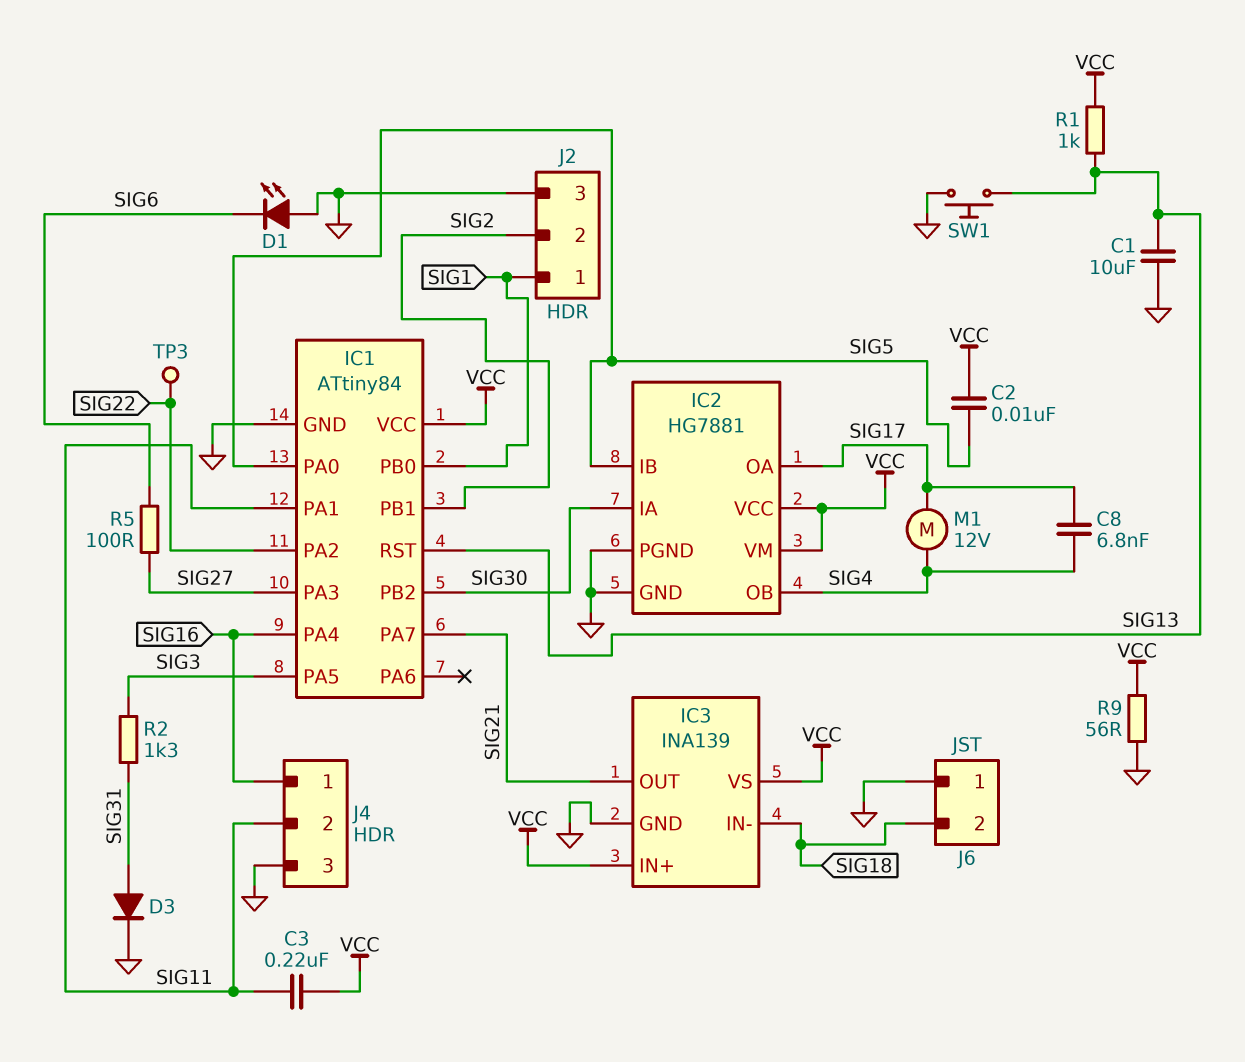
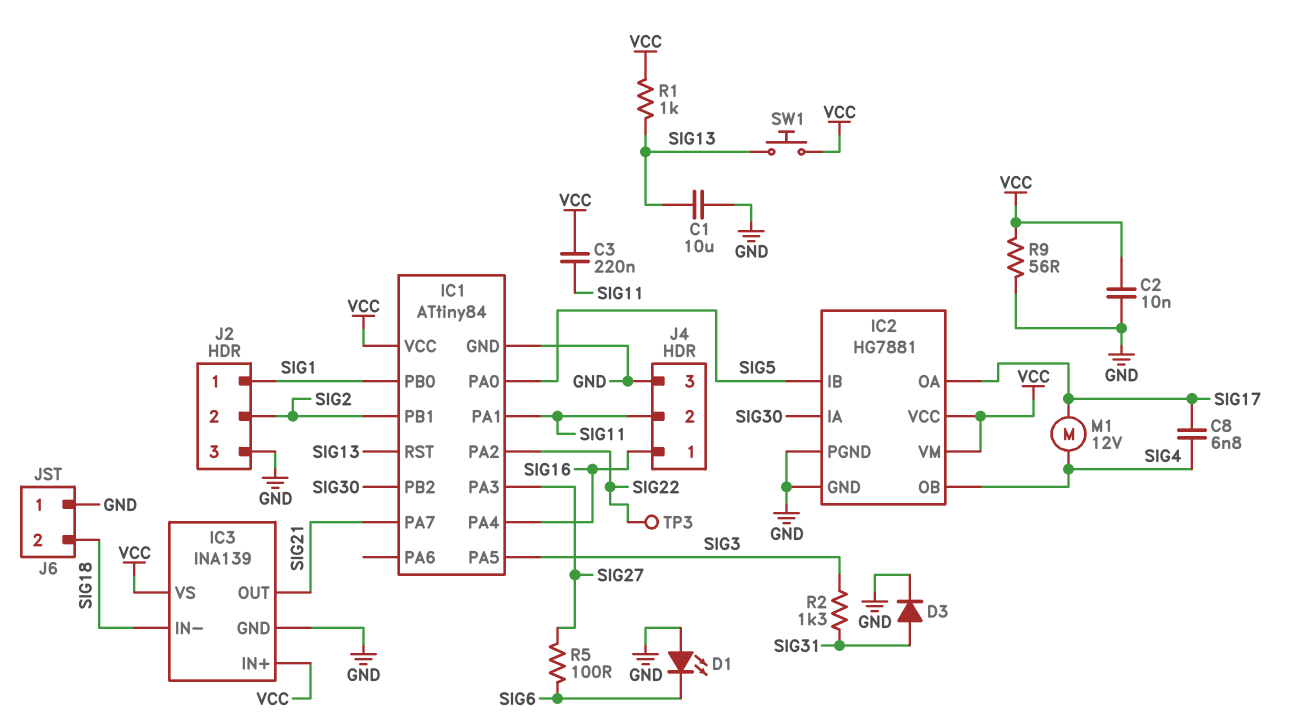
C2: 10nF (SIG5, VCC) -> 10nF (GND, VCC)
SW1: button (GND, SIG13) -> button (SIG13, VCC)

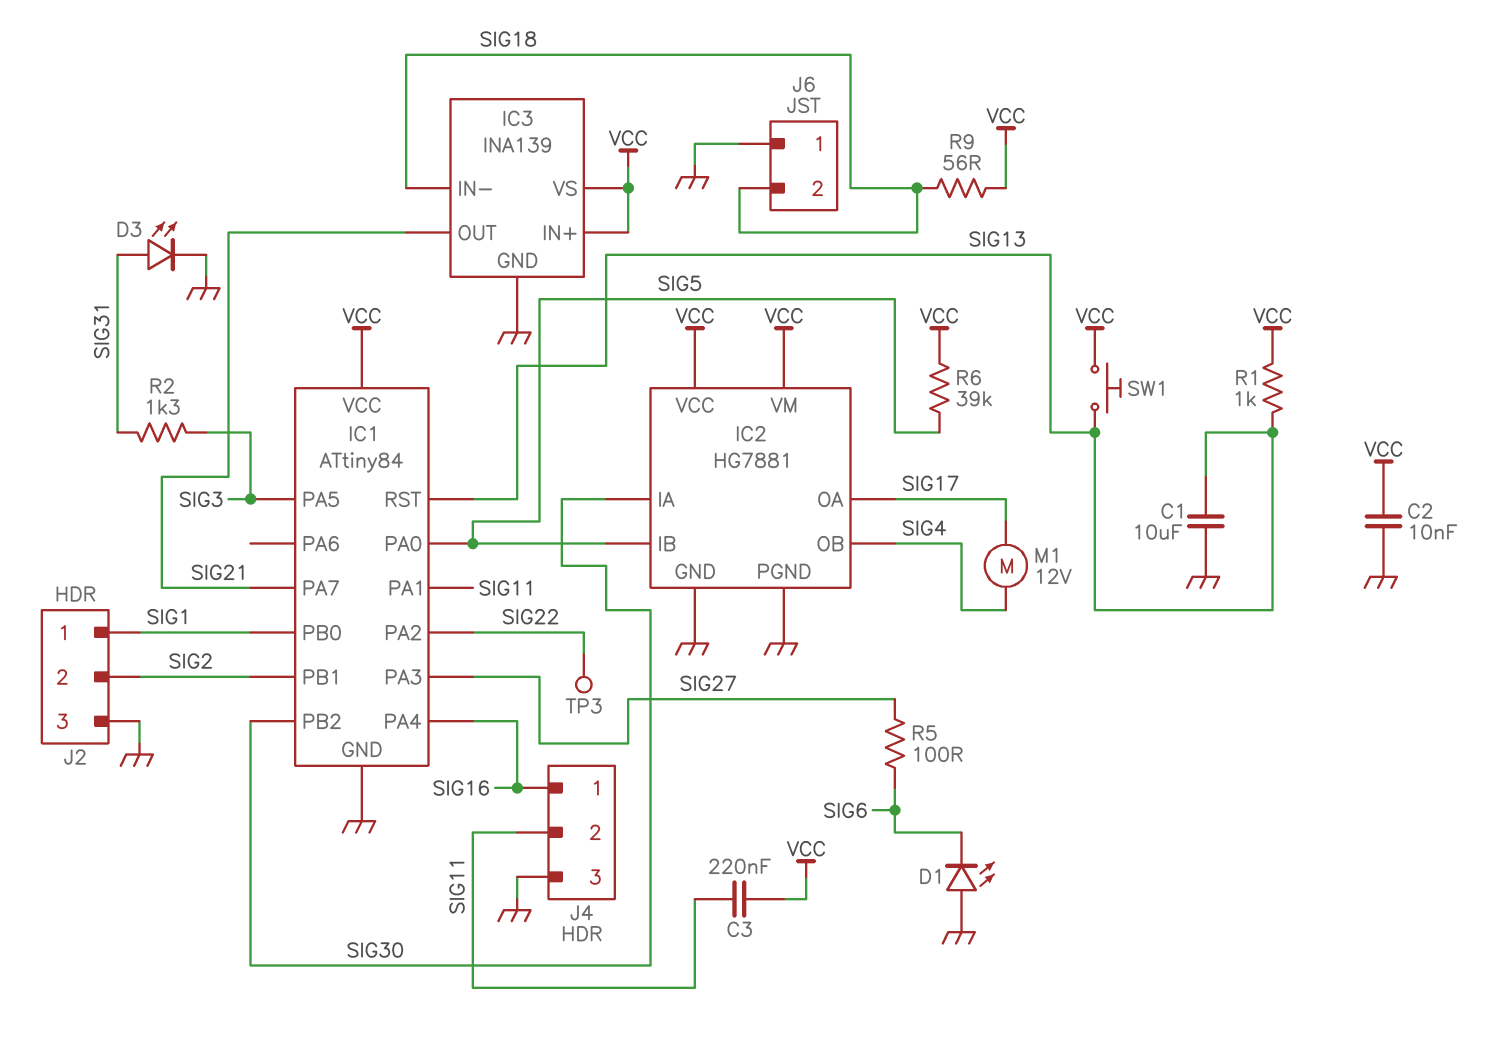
C8: 6.8nF (SIG4, SIG17) -> none
D3: diode (A SIG31, K GND) -> LED (A SIG31, K GND)
R6: none -> 39k (SIG5, VCC)
R9: 56 (GND, VCC) -> 56 (SIG18, VCC)

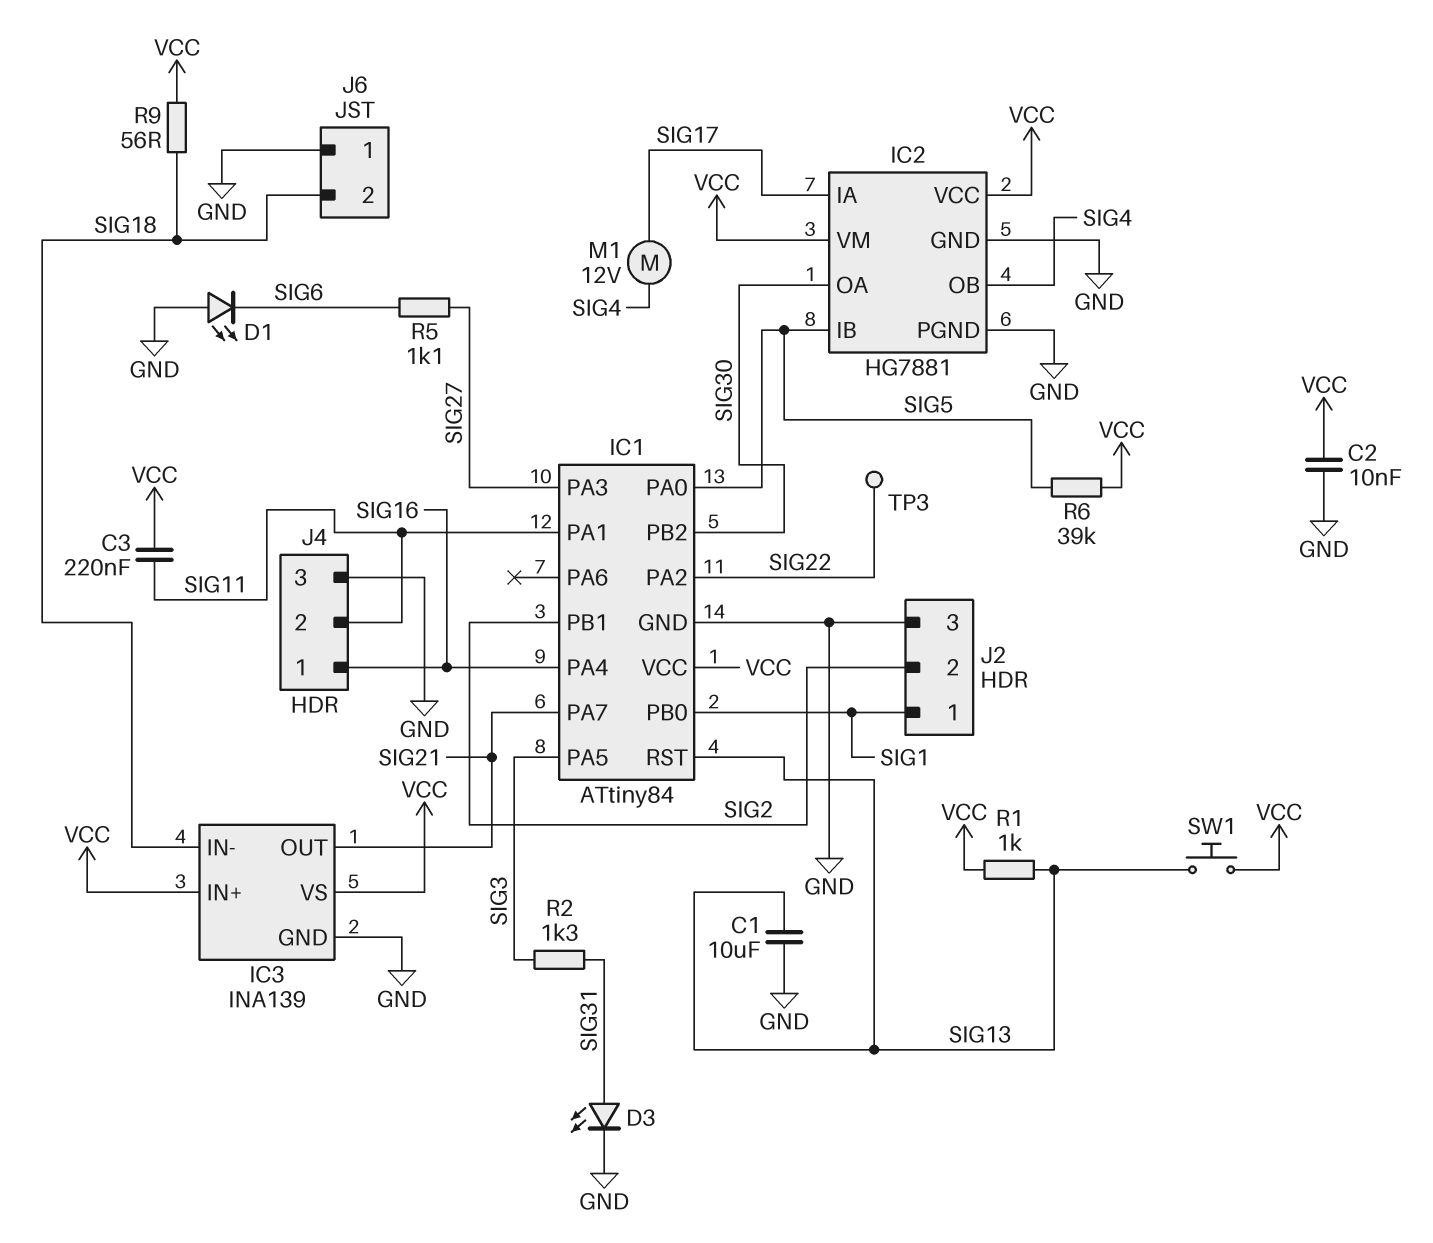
IC2 pin IA: SIG30 -> SIG17
IC2 pin OA: SIG17 -> SIG30
R5: 100 (SIG6, SIG27) -> 1.1k (SIG6, SIG27)

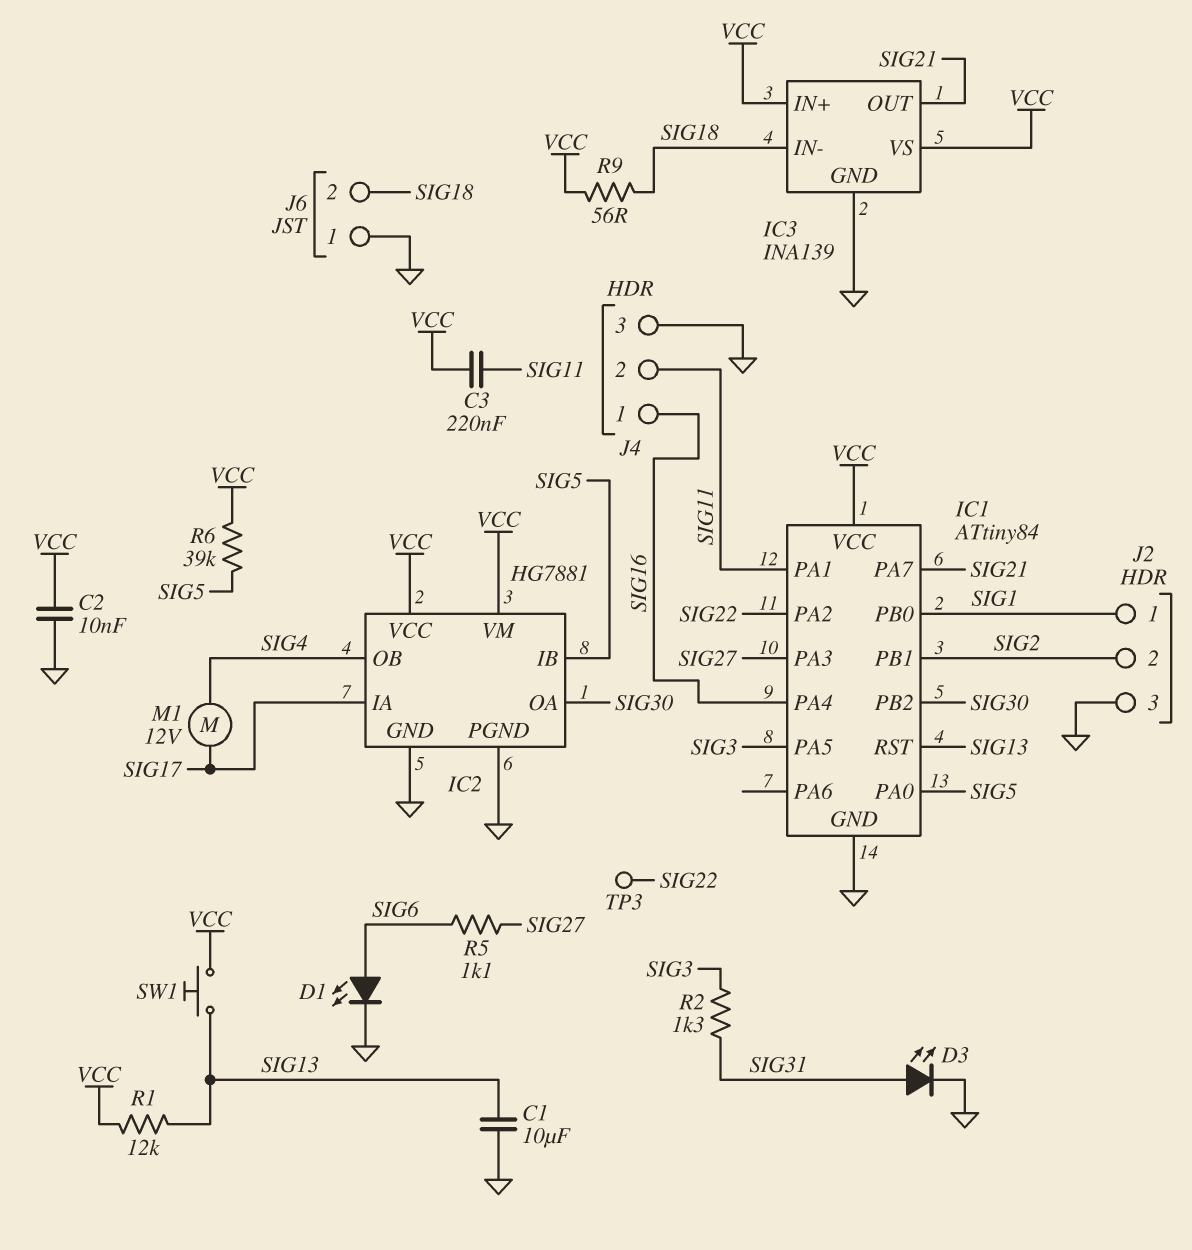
D1: LED (A GND, K SIG6) -> LED (A SIG6, K GND)
R1: 1k (SIG13, VCC) -> 12k (SIG13, VCC)

